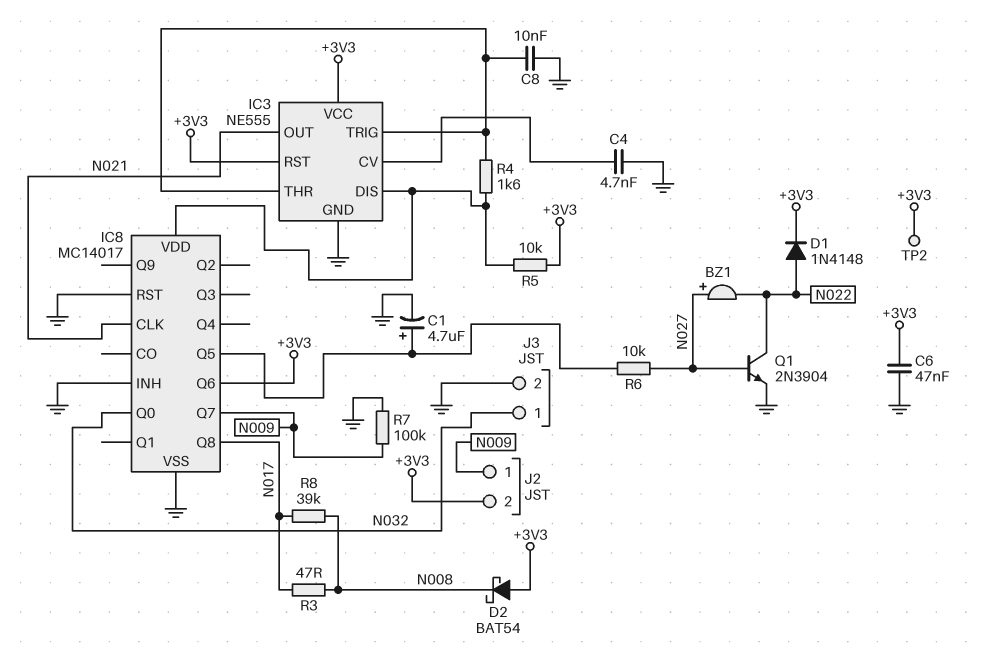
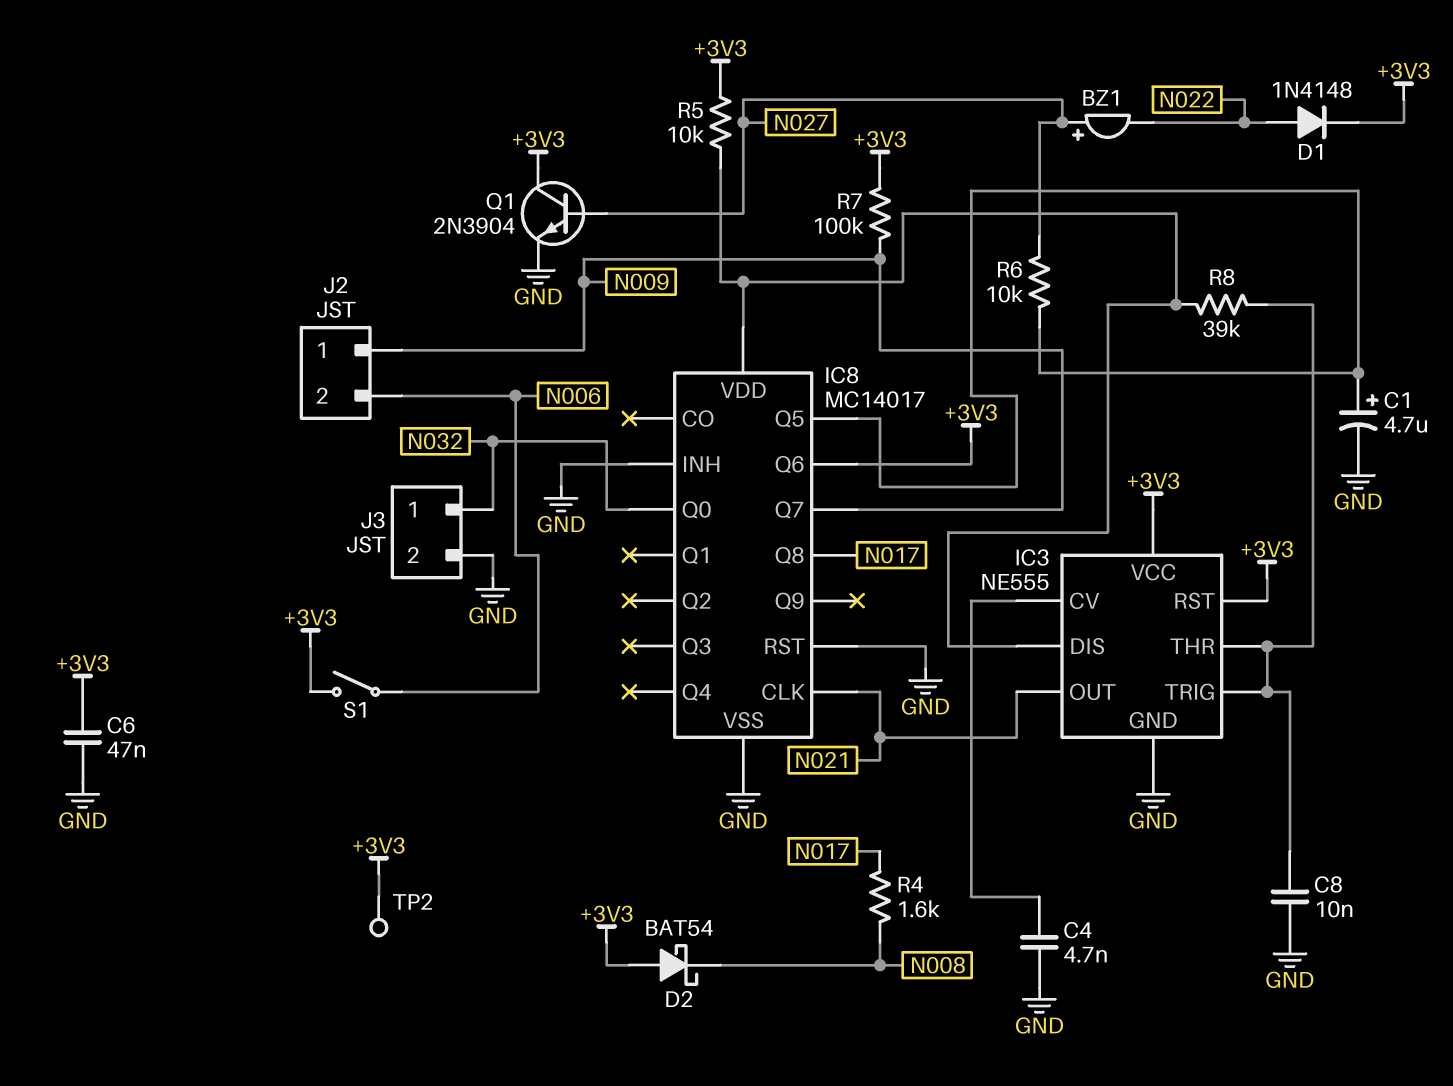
J2 pin 2: +3V3 -> N006
Q1: NPN 2N3904 (B N027, C N022, E GND) -> NPN 2N3904 (B N027, C +3V3, E GND)
R3: 47 (N008, N017) -> none
R4: 1.6k (IC3/DIS, IC3/THR) -> 1.6k (N008, N017)
R7: 100k (GND, N009) -> 100k (+3V3, N009)
R8: 39k (N008, N017) -> 39k (IC3/DIS, IC3/THR)
S1: none -> switch (+3V3, N006)

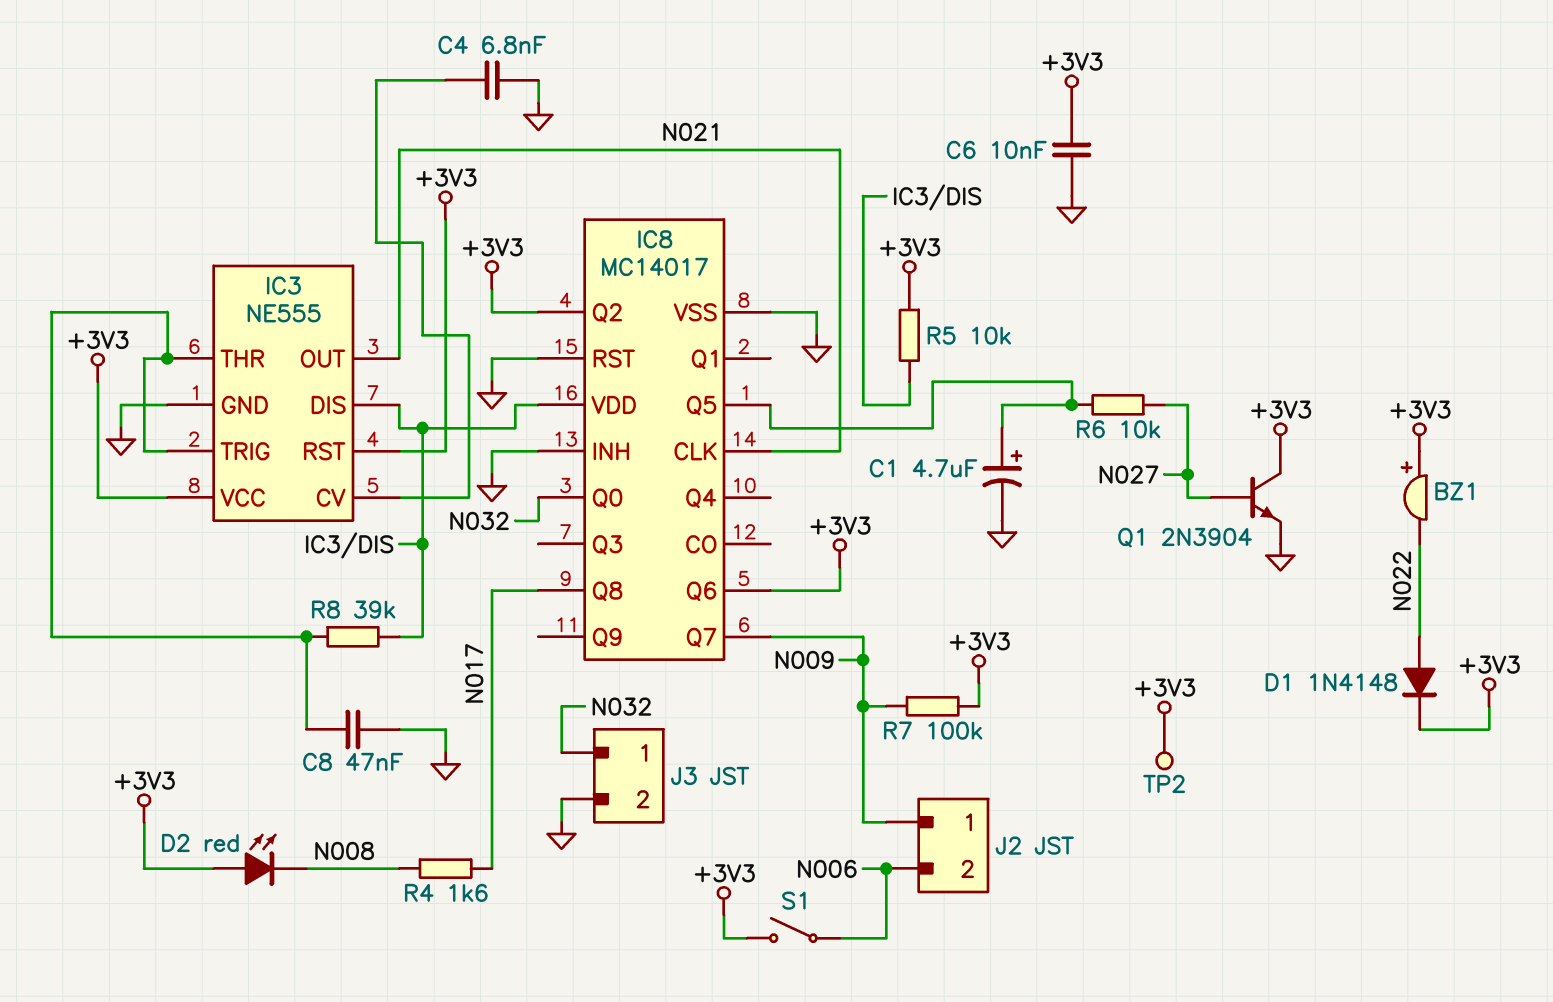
BZ1: buzzer (plus N027, minus N022) -> buzzer (plus +3V3, minus N022)
C4: 4.7nF (GND, IC3/CV) -> 6.8nF (GND, IC3/CV)
C6: 47nF (+3V3, GND) -> 10nF (+3V3, GND)
C8: 10nF (GND, IC3/THR) -> 47nF (GND, IC3/THR)
D2: schottky BAT54 (A +3V3, K N008) -> LED red (A +3V3, K N008)
IC8 pin Q2: none -> +3V3

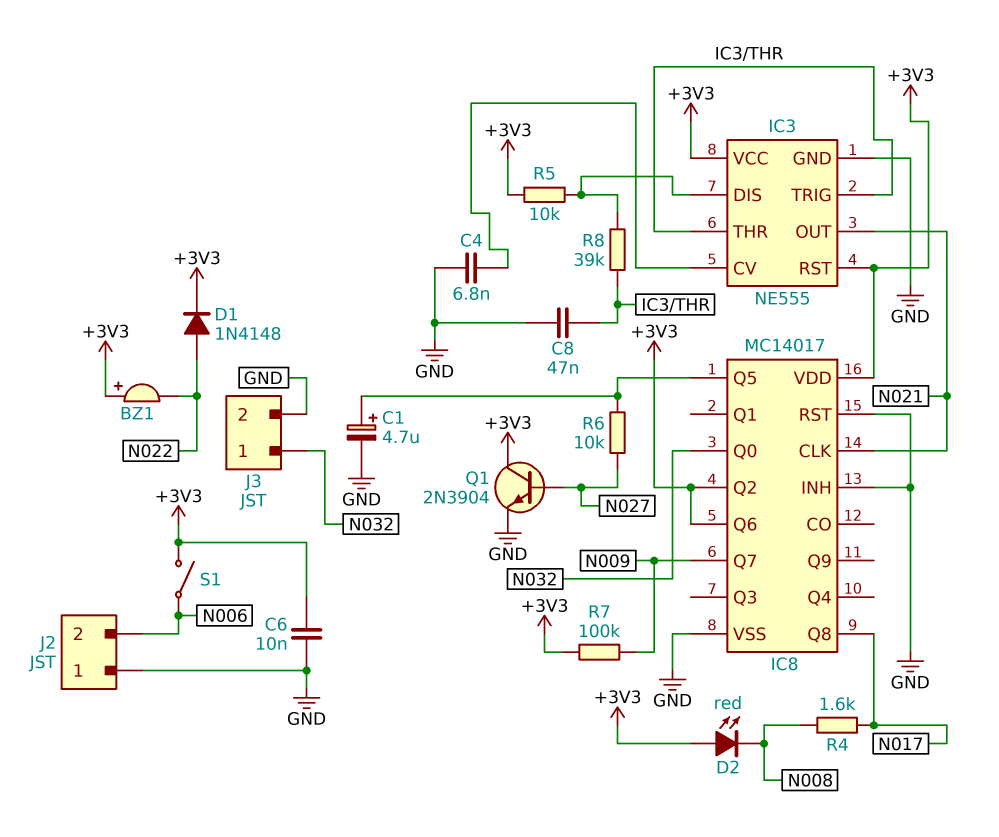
IC8 pin VDD: IC3/DIS -> +3V3
J2 pin 1: N009 -> GND
TP2: test point (+3V3) -> none

